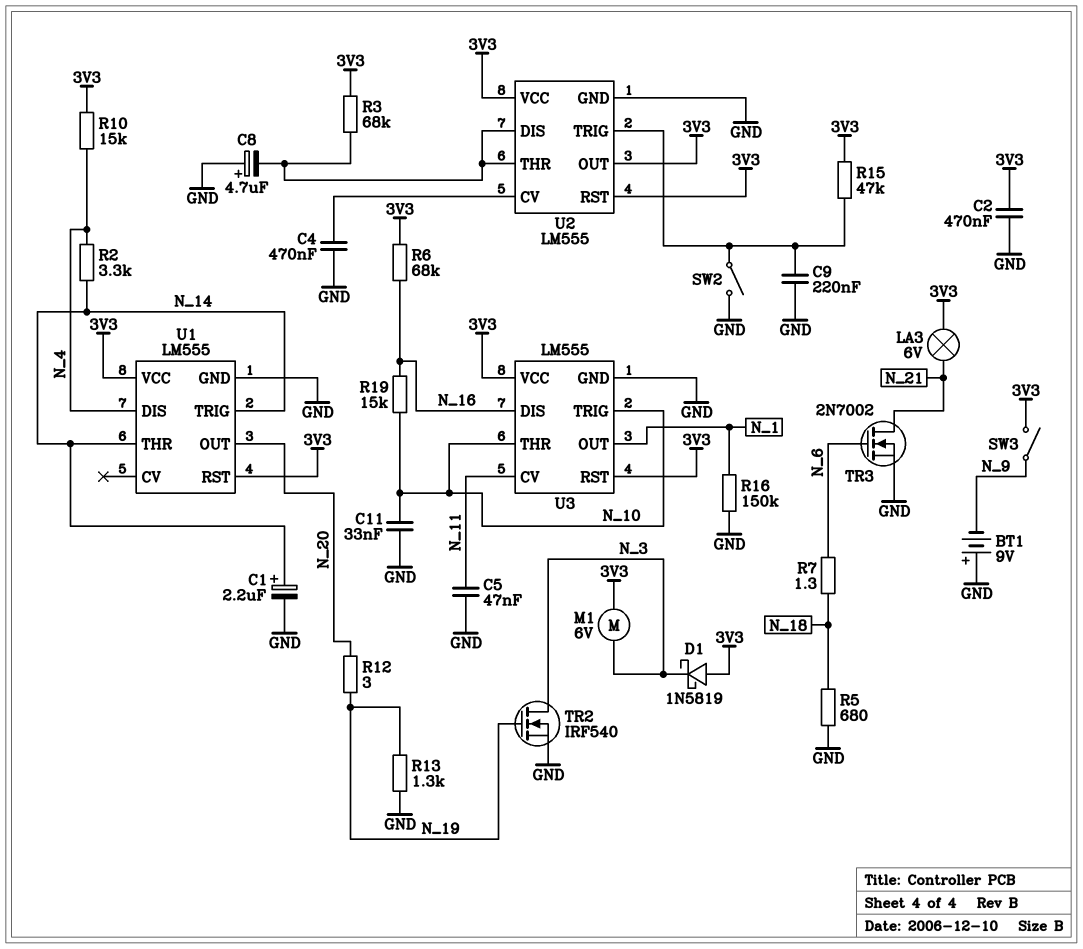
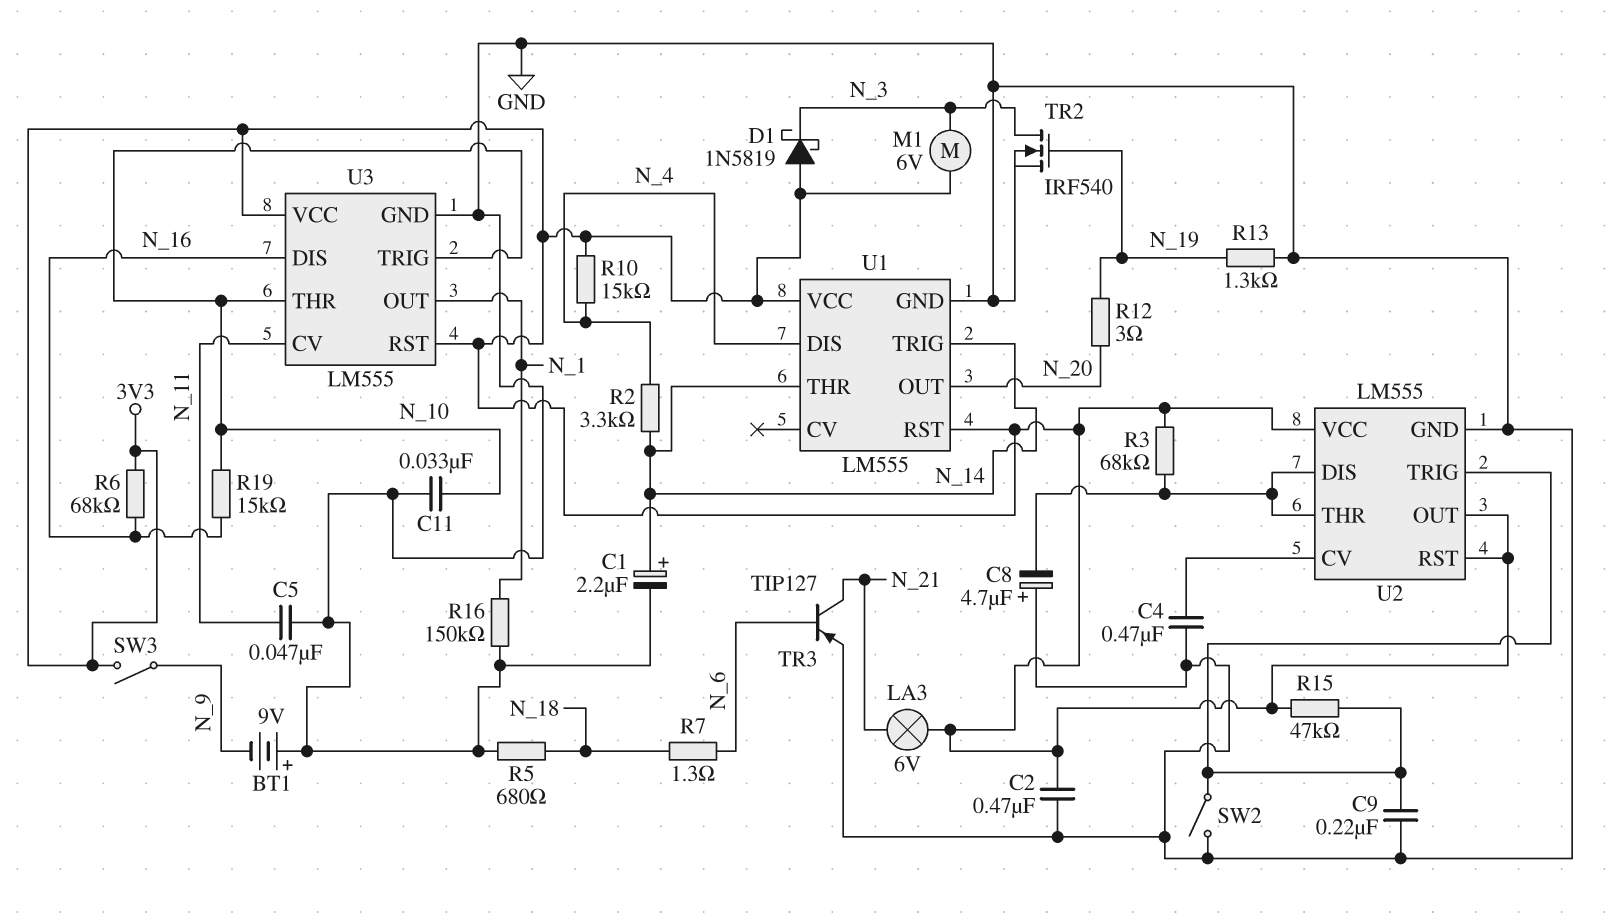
TR3: NMOS 2N7002 (G N_6, D N_21, S GND) -> PNP TIP127 (B N_6, C N_21, E GND)

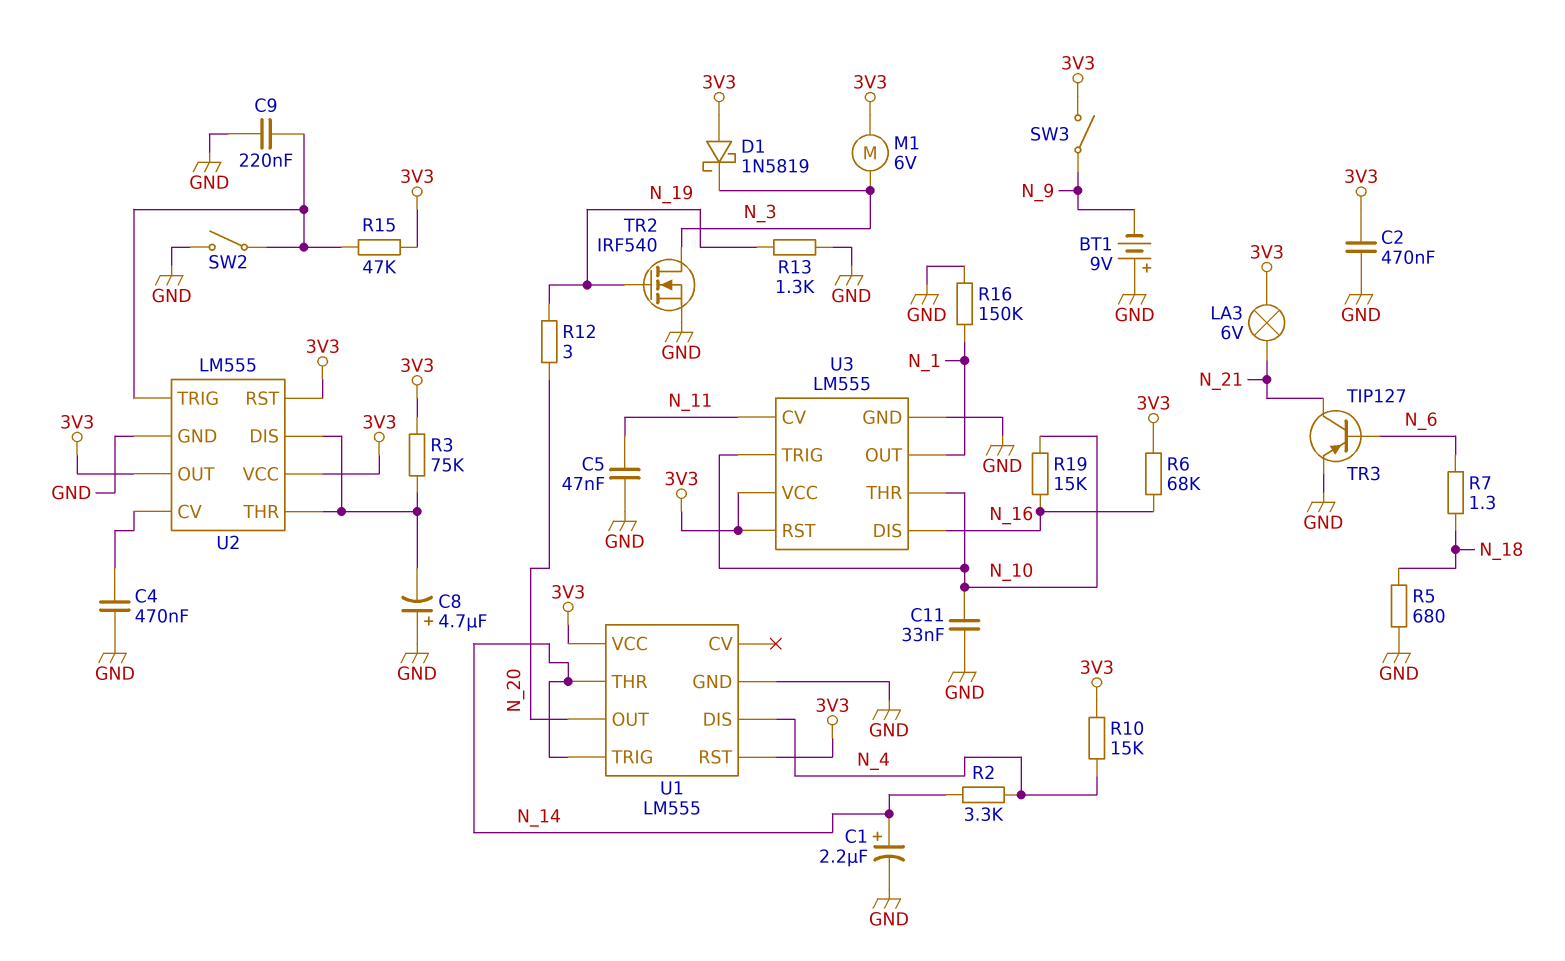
R3: 68k (3V3, U2/DIS) -> 75k (3V3, U2/DIS)

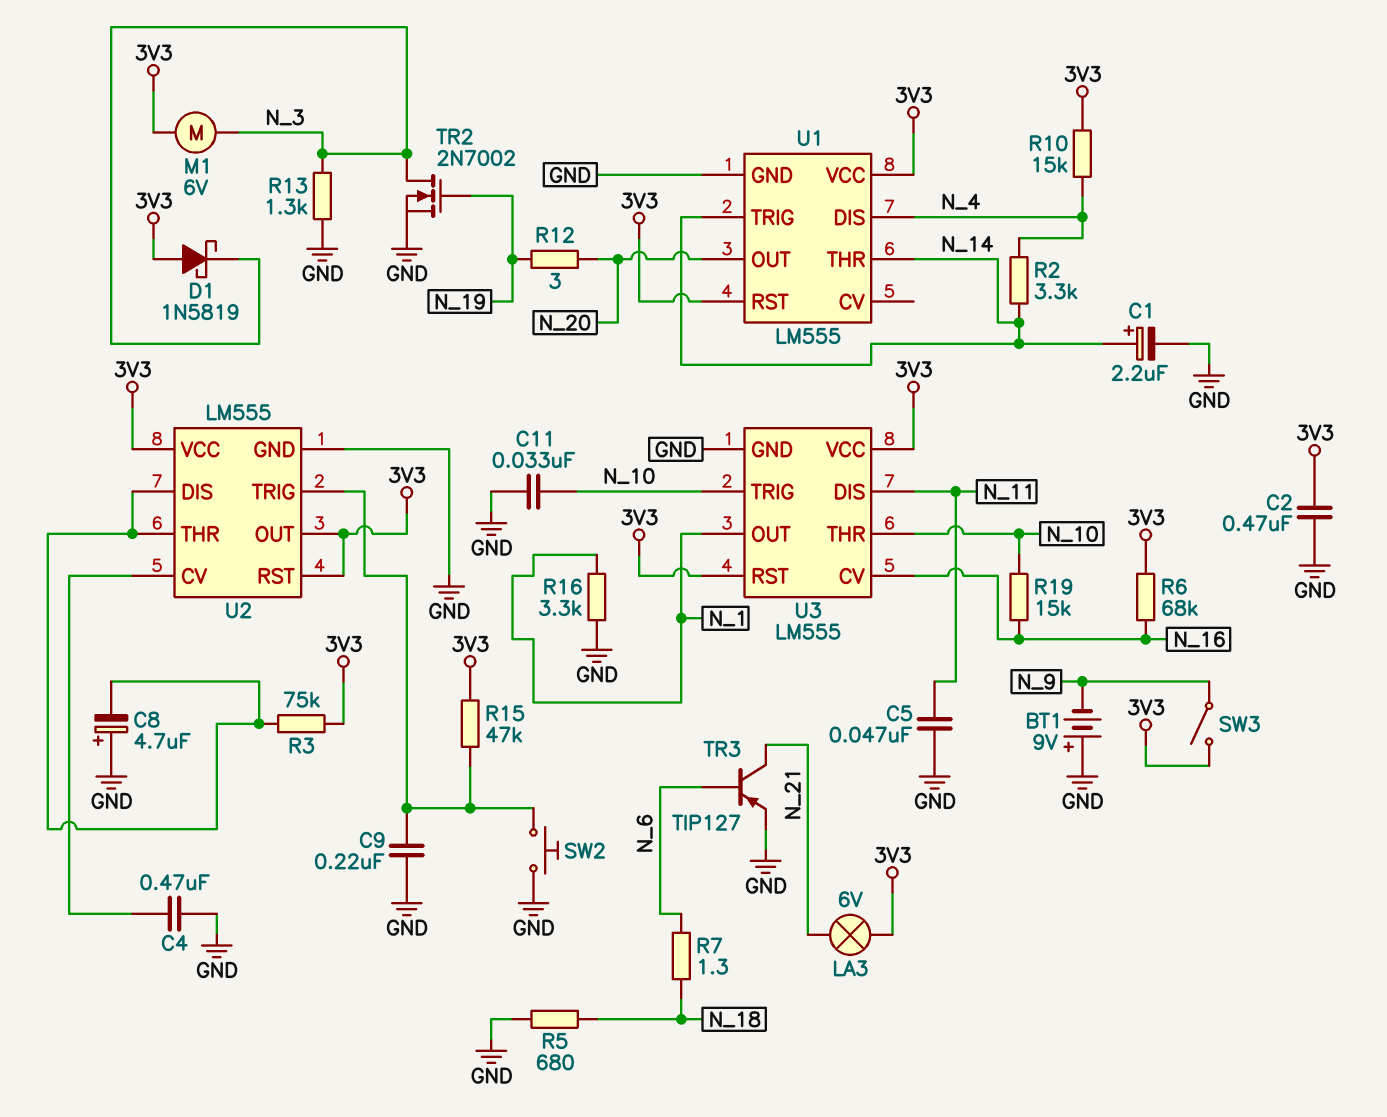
R13: 1.3k (GND, N_19) -> 1.3k (GND, N_3)
R16: 150k (GND, N_1) -> 3.3k (GND, N_1)
SW2: switch (GND, U2/TRIG) -> button (GND, U2/TRIG)
TR2: NMOS IRF540 (G N_19, D N_3, S GND) -> NMOS 2N7002 (G N_19, D N_3, S GND)
U3 pin CV: N_11 -> N_16
U3 pin DIS: N_16 -> N_11

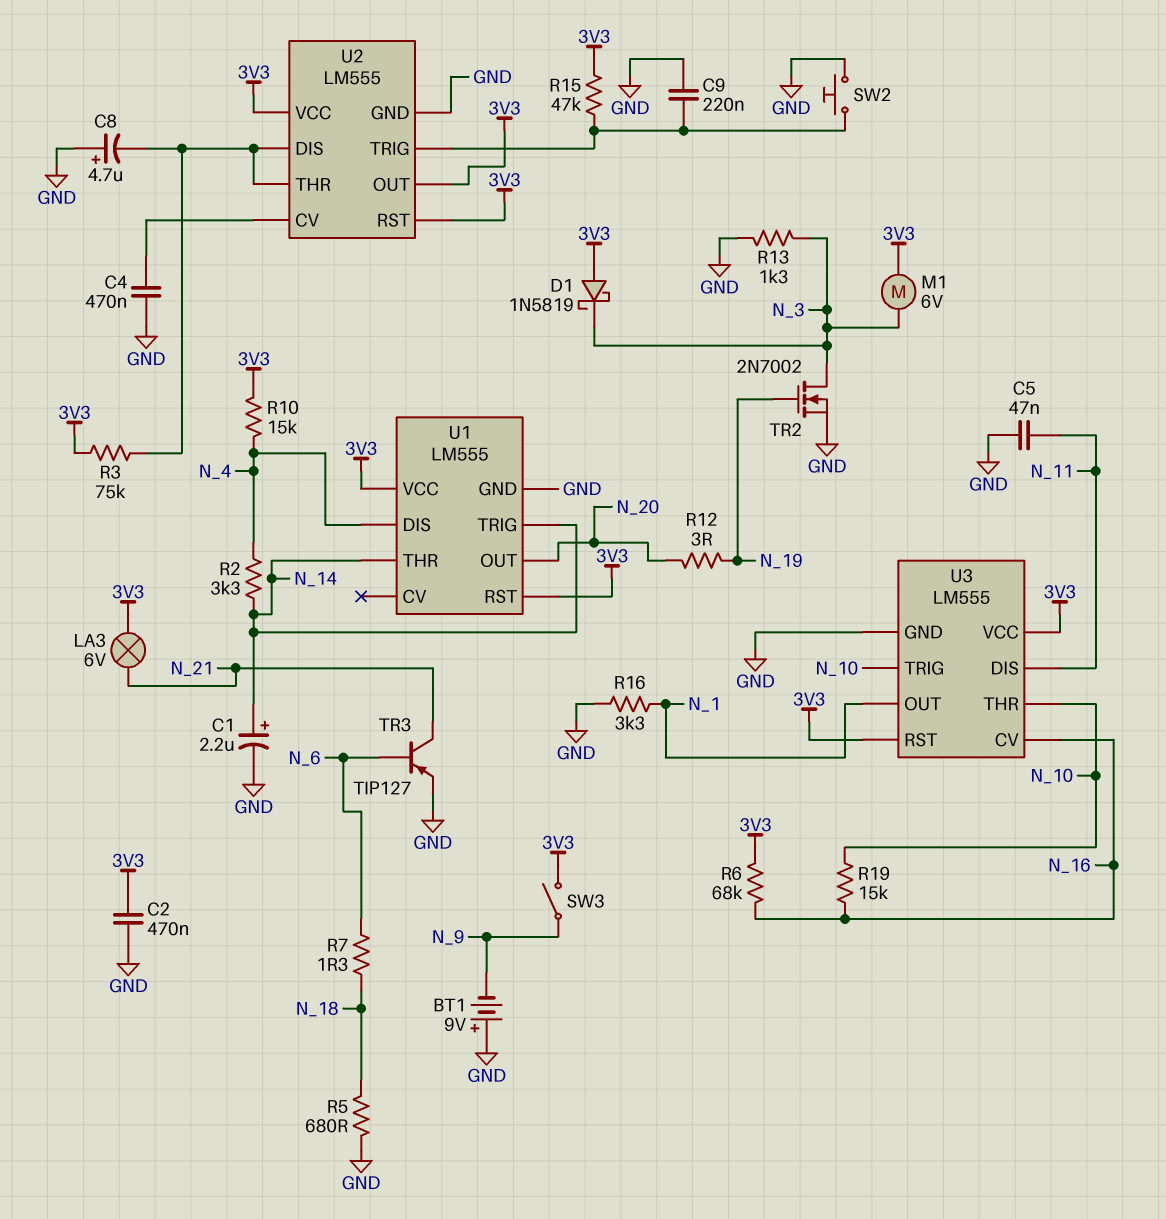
C11: 33nF (GND, N_10) -> none

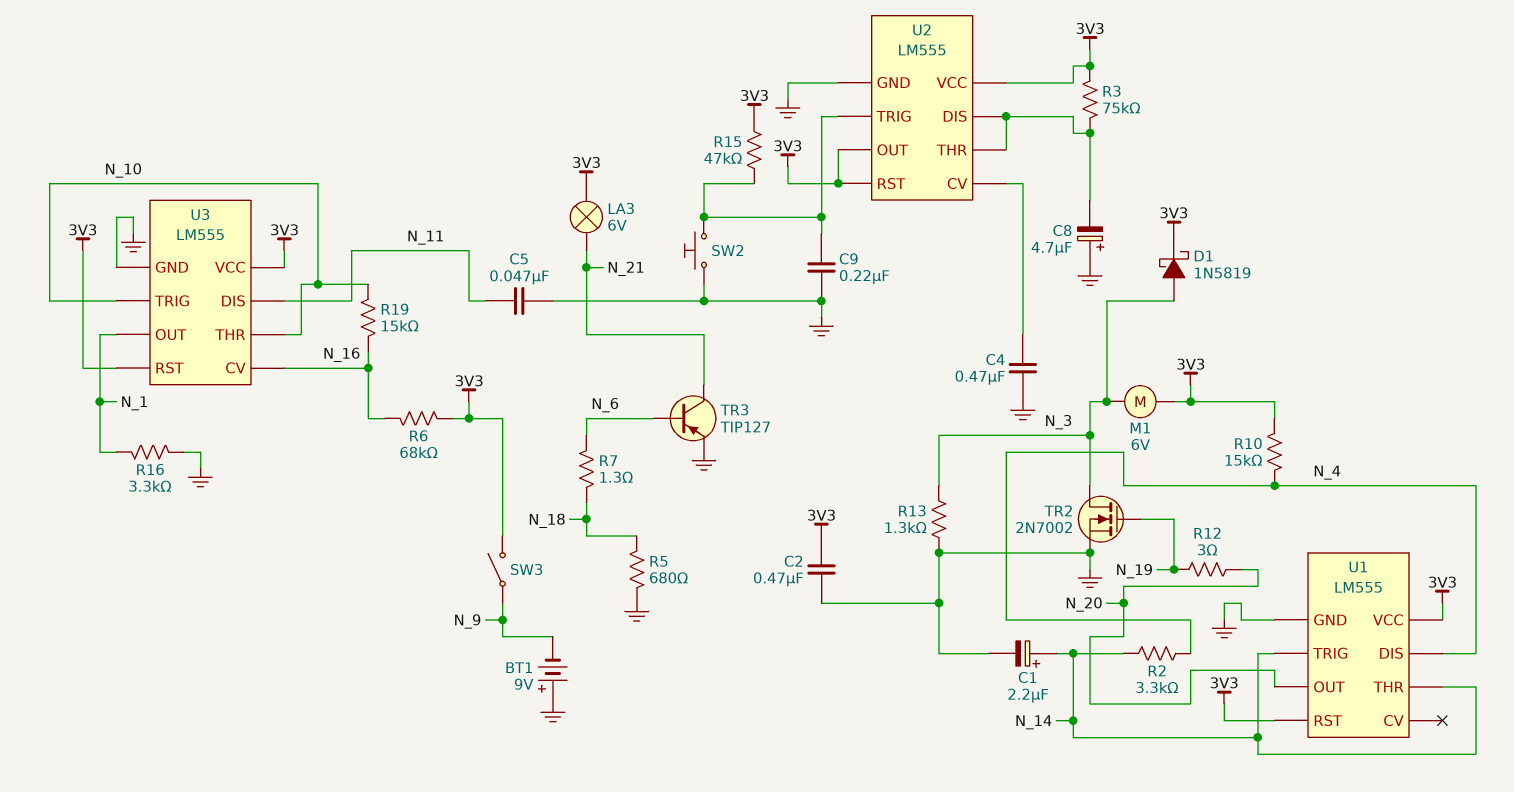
D1: schottky 1N5819 (A 3V3, K N_3) -> schottky 1N5819 (A N_3, K 3V3)

